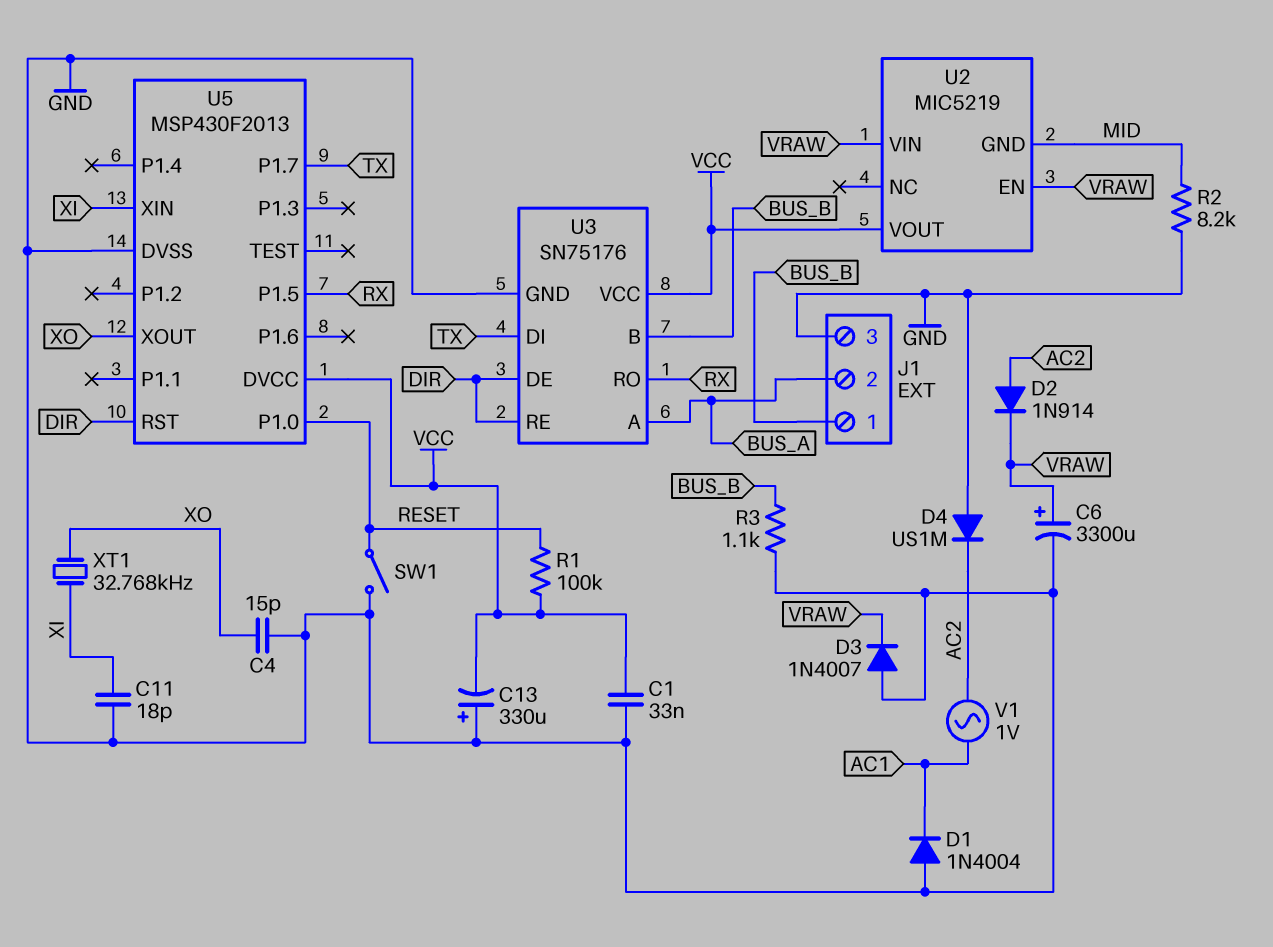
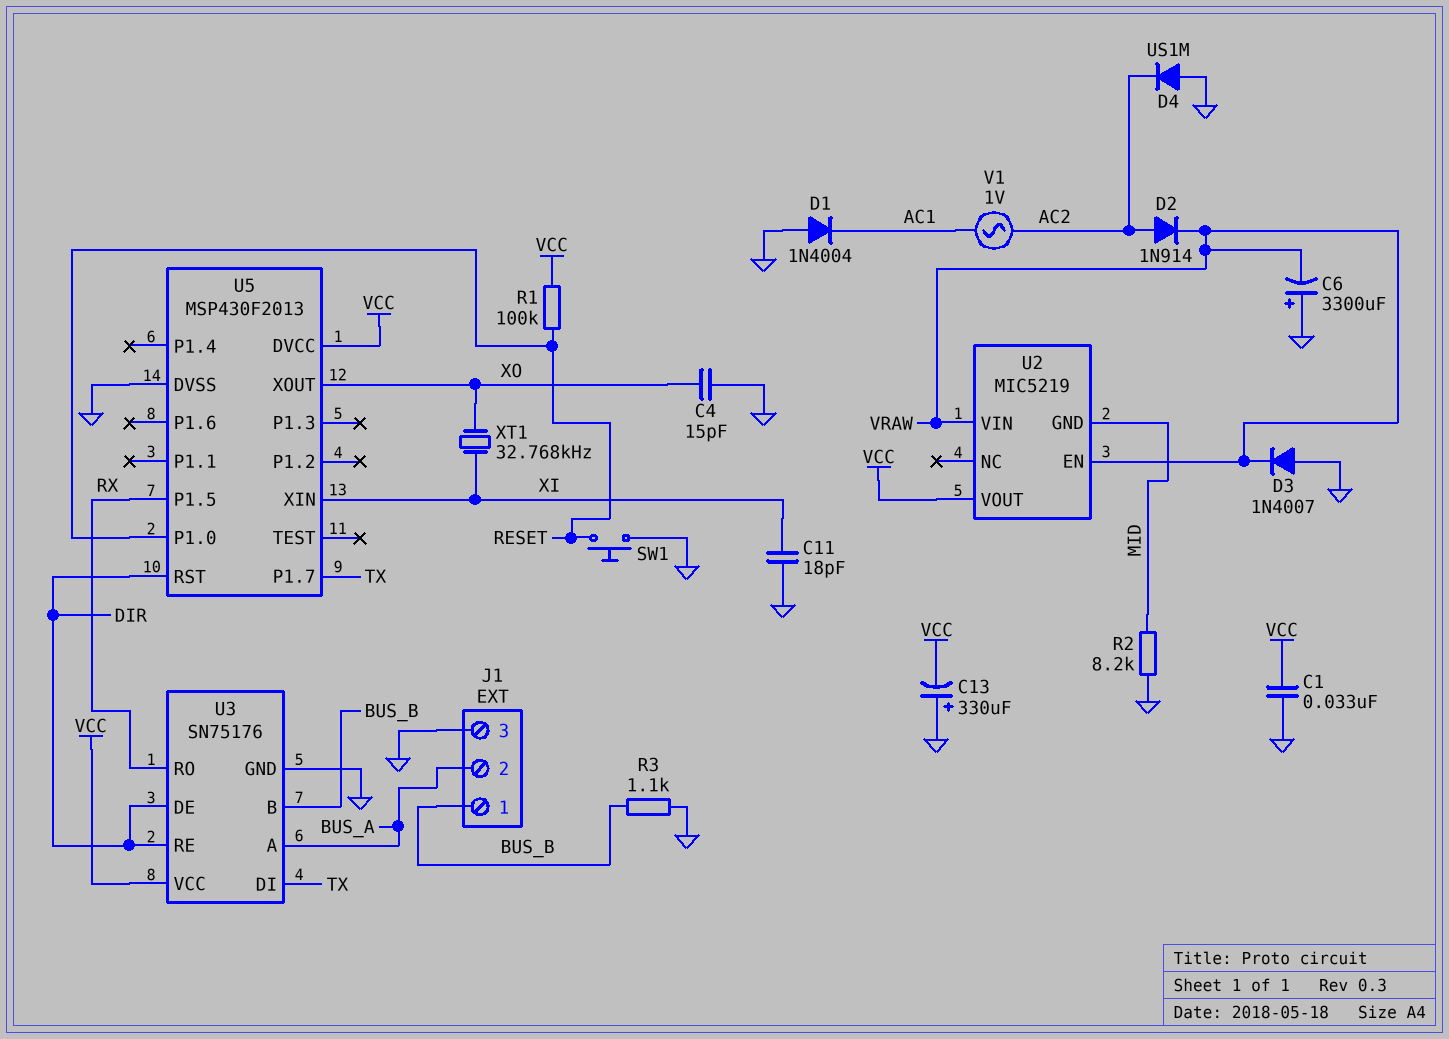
C6: 3300uF (plus VRAW, minus GND) -> 3300uF (plus GND, minus VRAW)
SW1: switch (GND, RESET) -> button (GND, RESET)

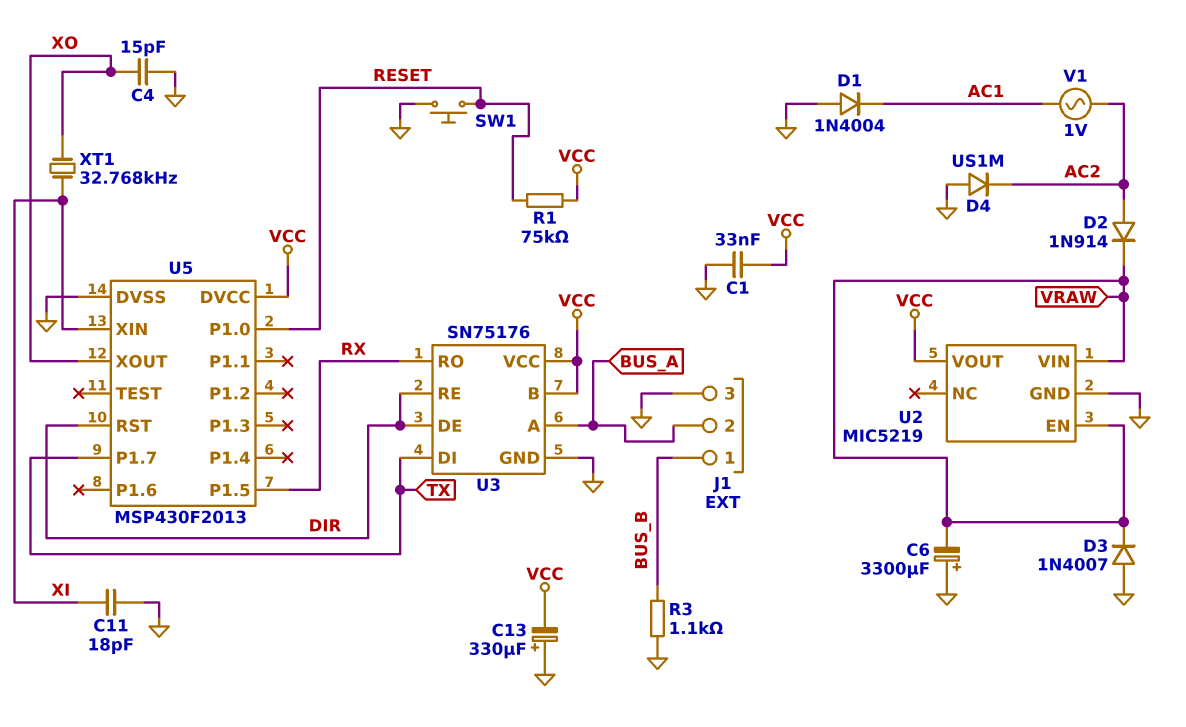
R1: 100k (RESET, VCC) -> 75k (RESET, VCC)
R2: 8.2k (GND, MID) -> none
U2 pin GND: MID -> GND
U3 pin B: BUS_B -> VCC

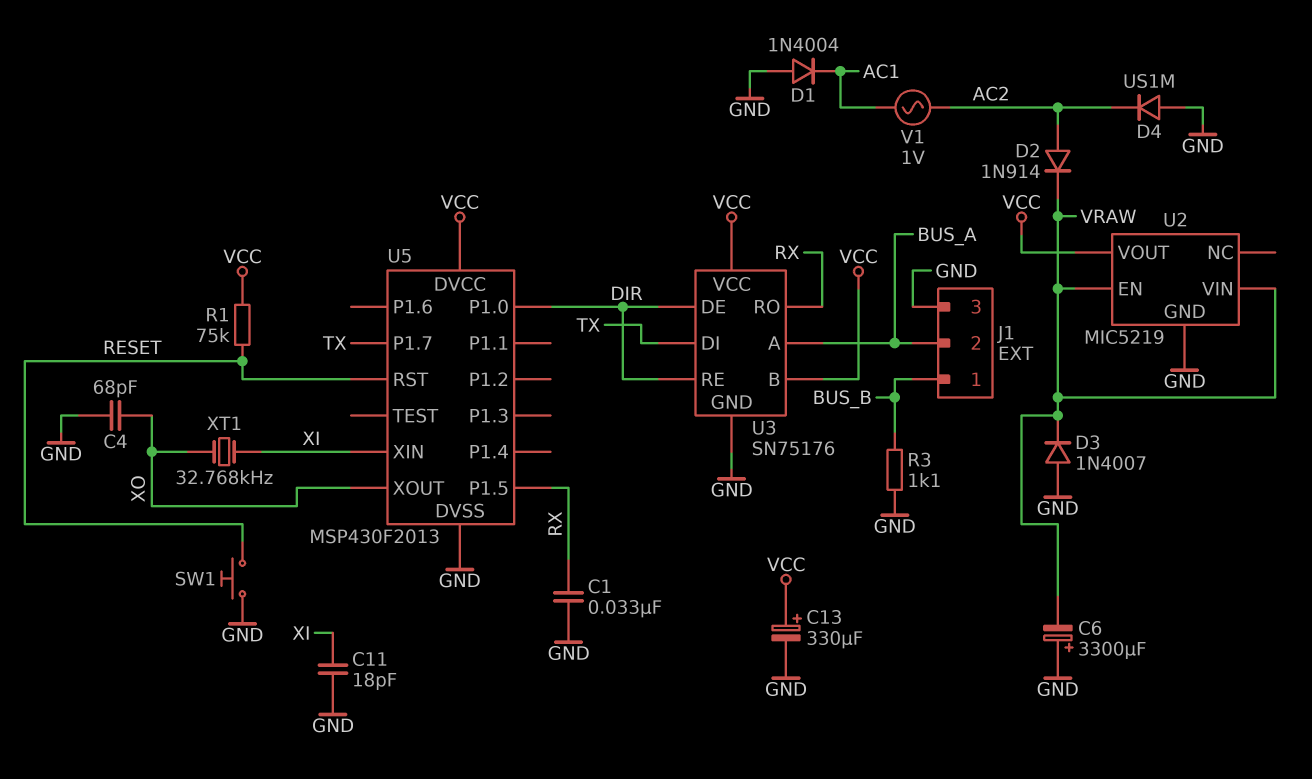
C1: 33nF (GND, VCC) -> 33nF (GND, RX)
C4: 15pF (GND, XO) -> 68pF (GND, XO)
C13: 330uF (plus GND, minus VCC) -> 330uF (plus VCC, minus GND)
U5 pin P1.0: RESET -> DIR
U5 pin RST: DIR -> RESET

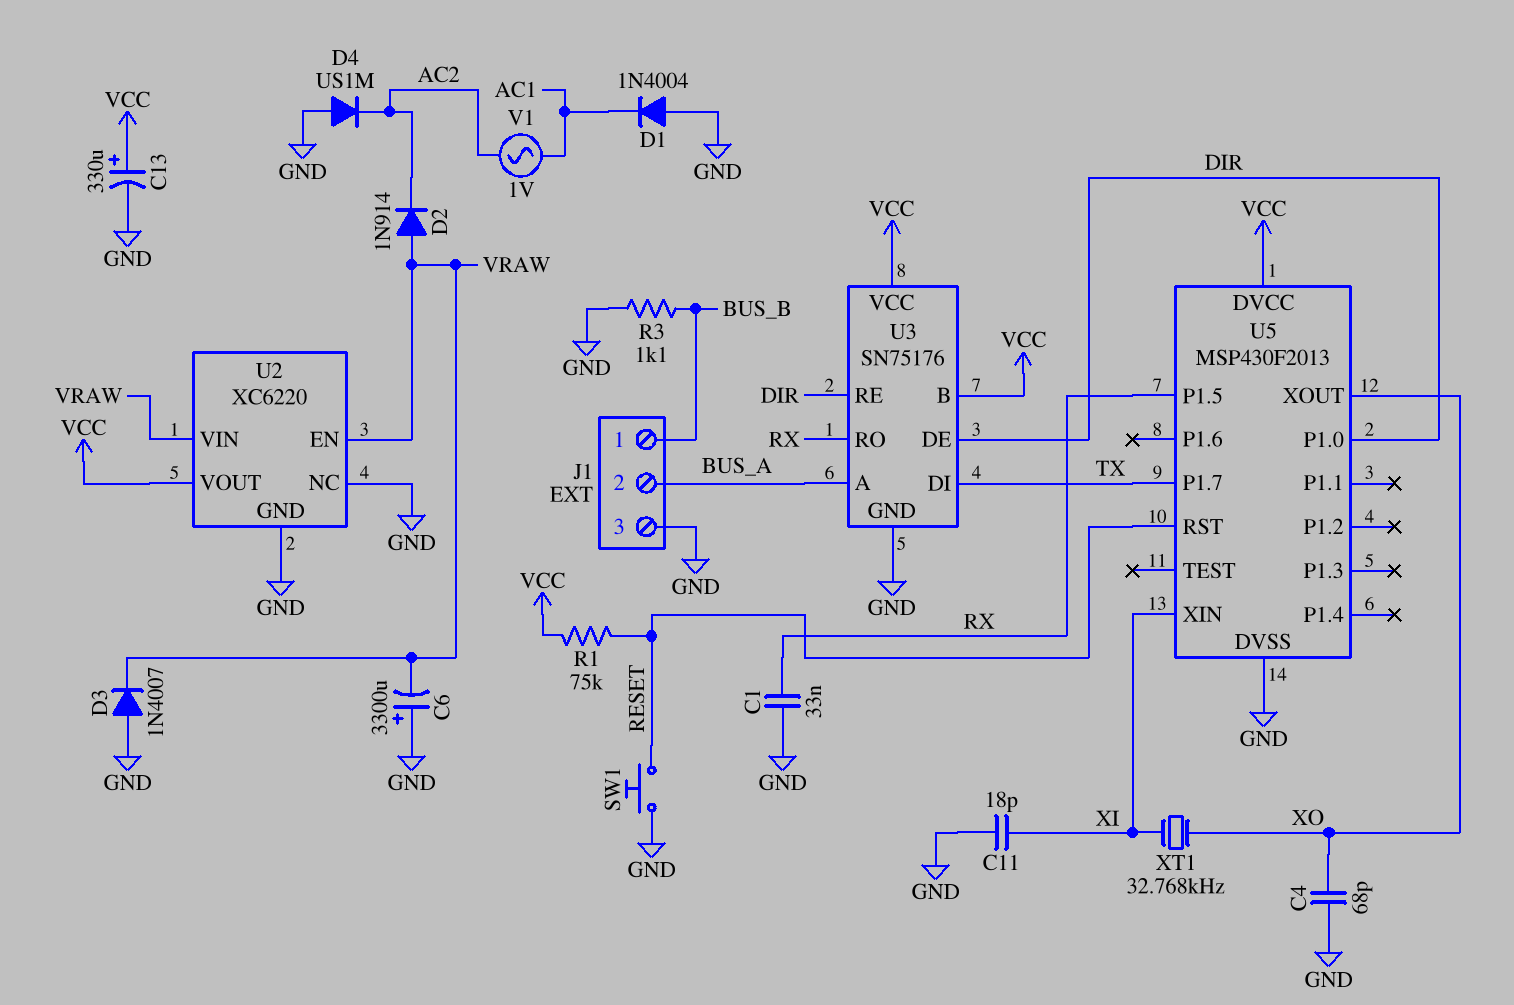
D2: diode 1N914 (A AC2, K VRAW) -> diode 1N914 (A VRAW, K AC2)
U2: MIC5219 -> XC6220
U2 pin NC: none -> GND

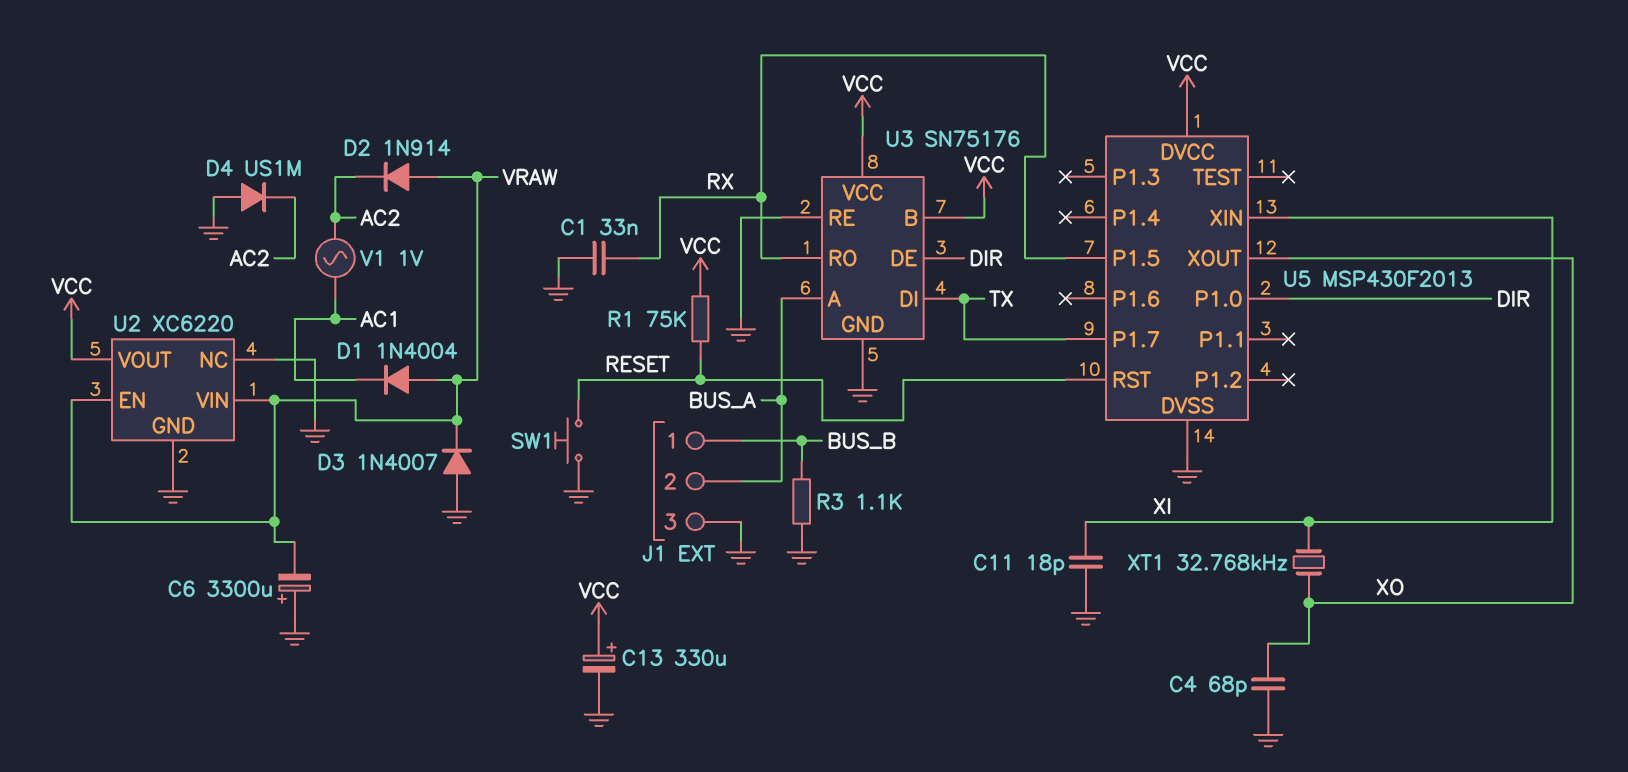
D1: diode 1N4004 (A GND, K AC1) -> diode 1N4004 (A VRAW, K AC1)
U3 pin RE: DIR -> GND

